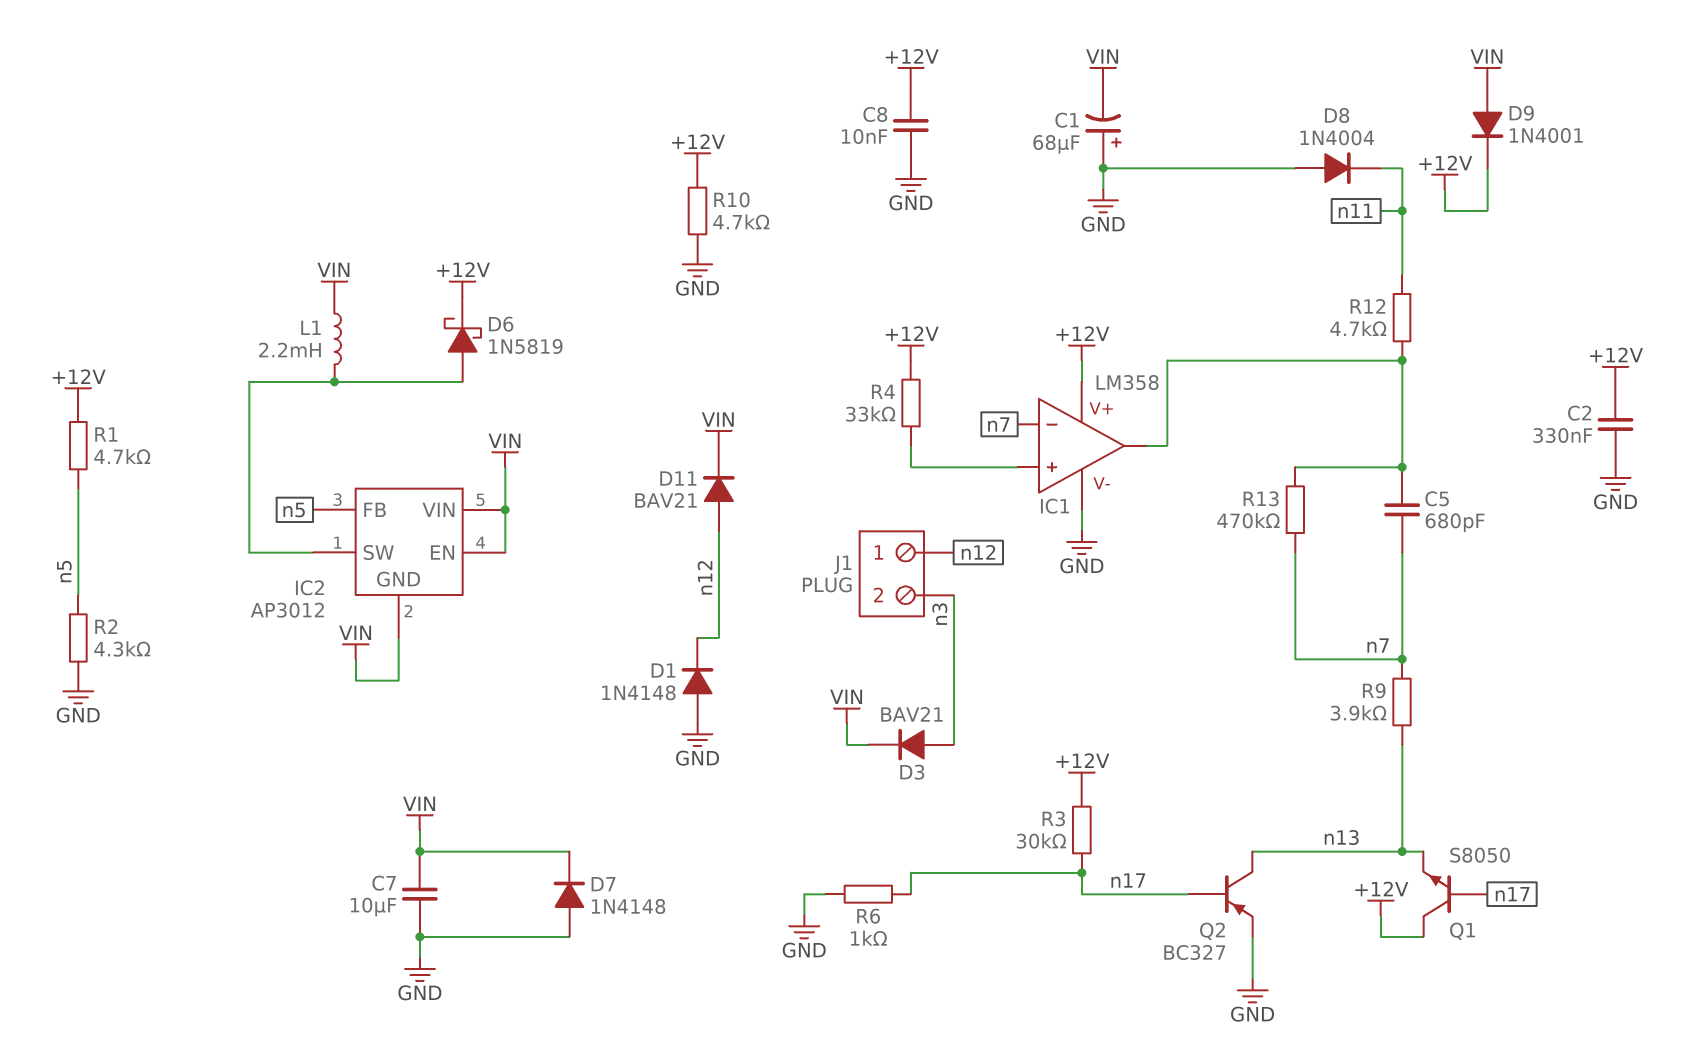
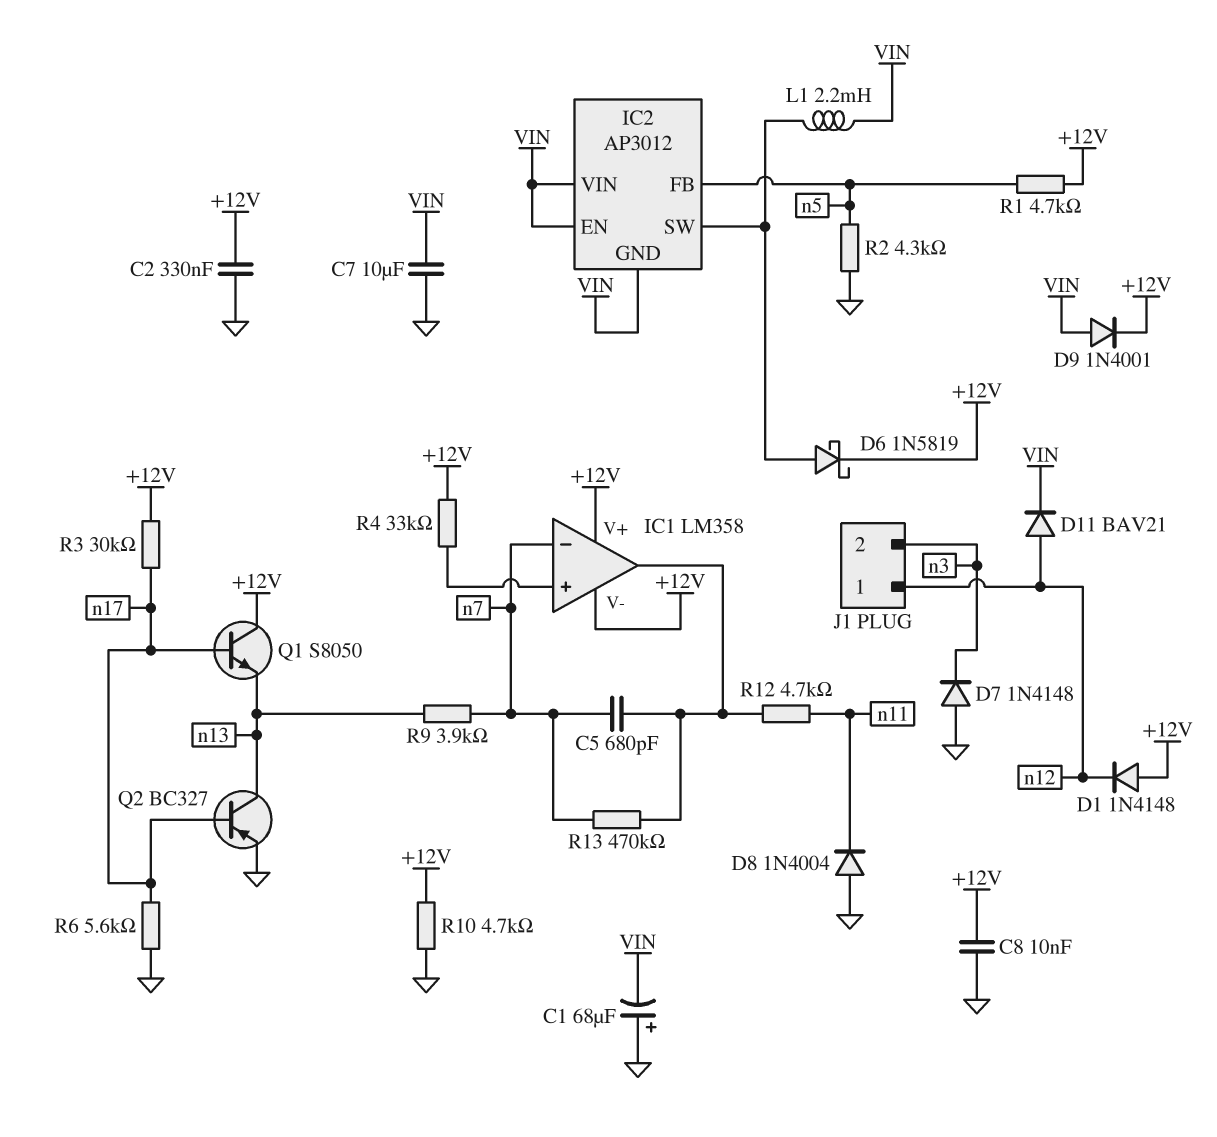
D1: diode 1N4148 (A GND, K n12) -> diode 1N4148 (A +12V, K n12)
D3: diode BAV21 (A n3, K VIN) -> none
D7: diode 1N4148 (A GND, K VIN) -> diode 1N4148 (A GND, K n3)
IC1 pin V-: GND -> +12V
R6: 1k (GND, n17) -> 5.6k (GND, n17)

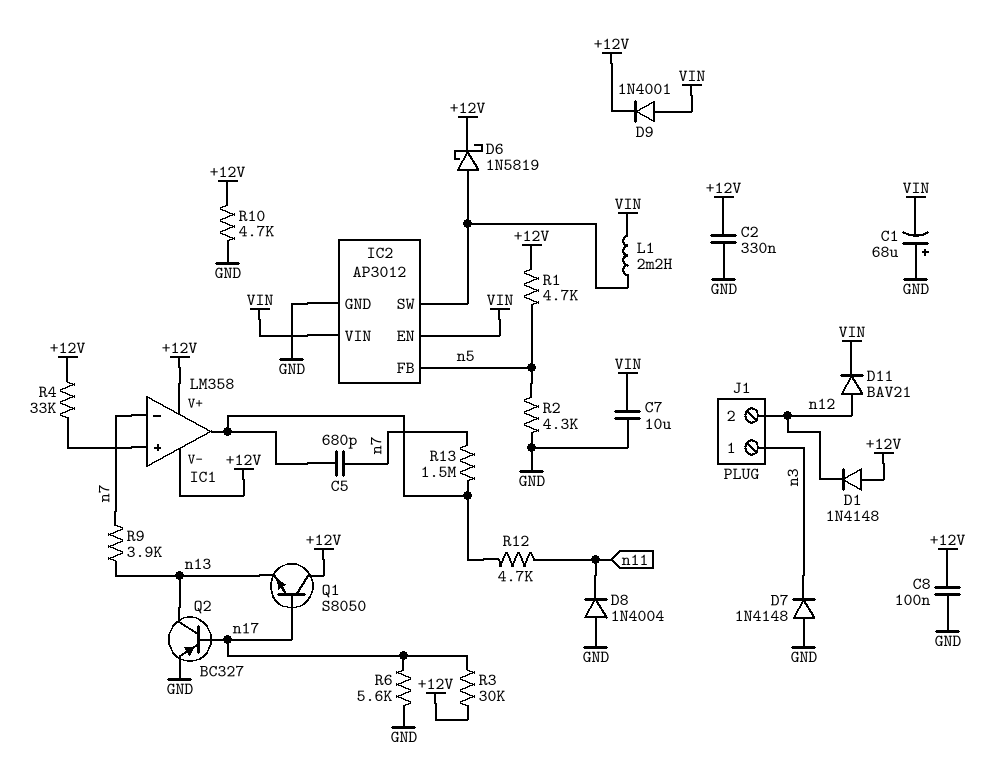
C8: 10nF (+12V, GND) -> 100nF (+12V, GND)
IC2 pin GND: VIN -> GND
J1 pin 1: n12 -> n3
J1 pin 2: n3 -> n12
R13: 470k (IC1/out, n7) -> 1.5M (IC1/out, n7)

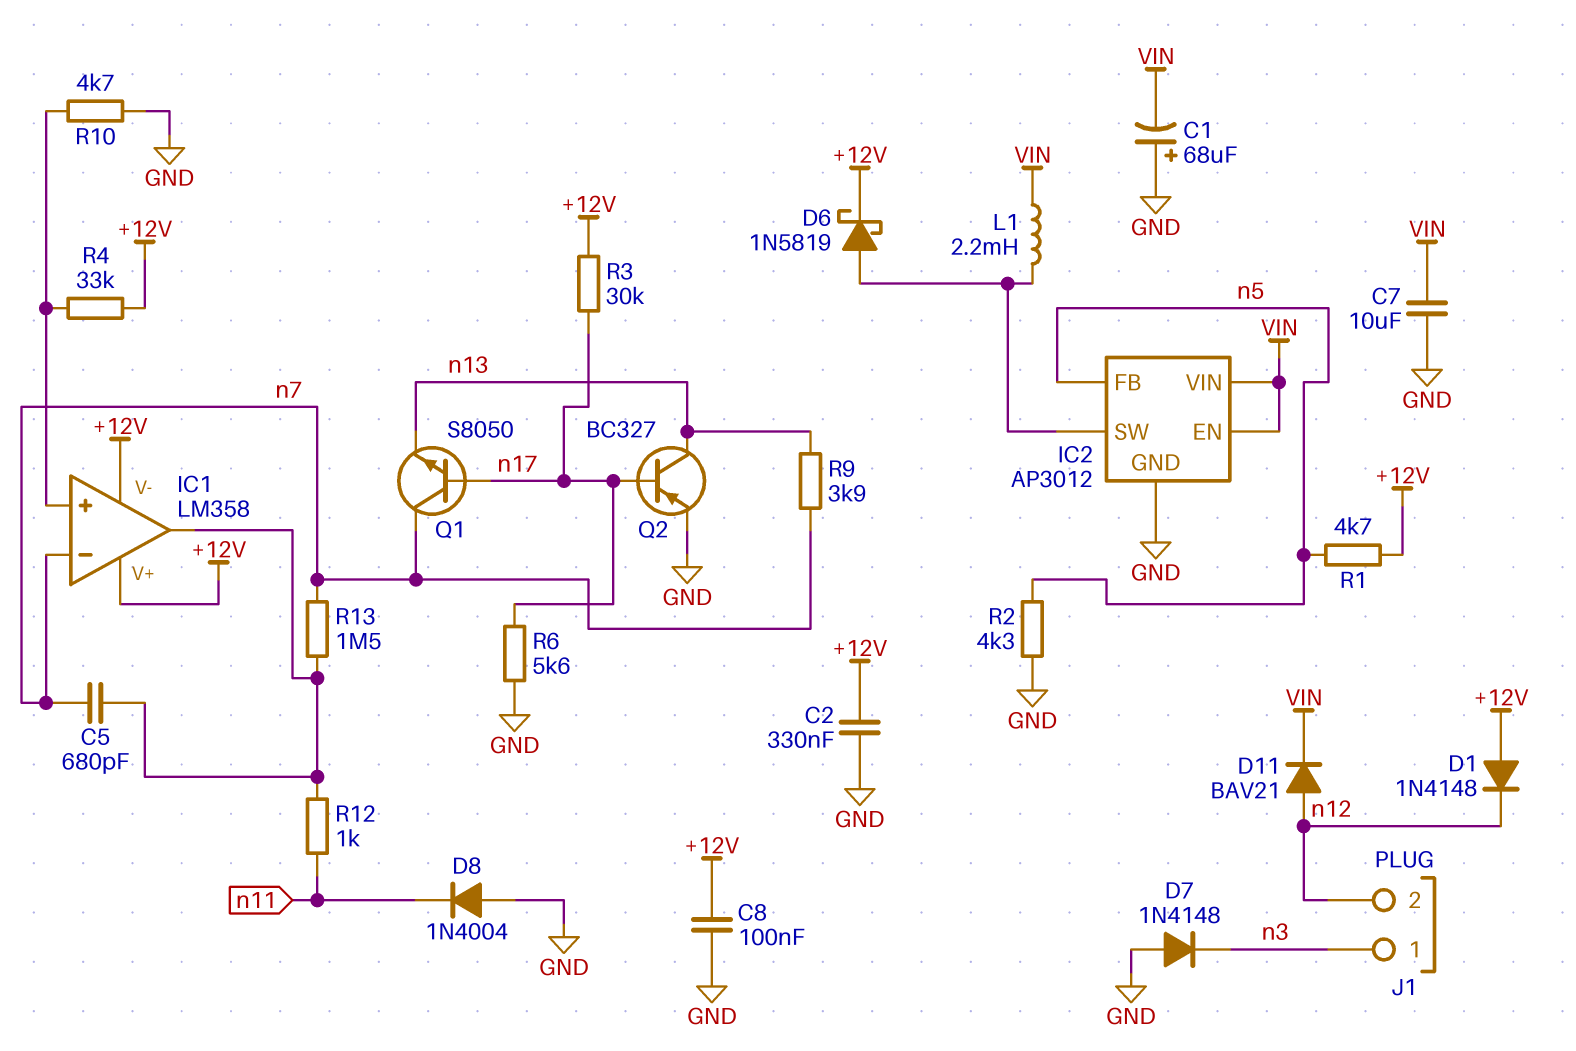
D9: diode 1N4001 (A VIN, K +12V) -> none
Q1: NPN S8050 (B n17, C +12V, E n13) -> NPN S8050 (B n17, C n7, E n13)
R10: 4.7k (+12V, GND) -> 4.7k (GND, IC1/in+)
R12: 4.7k (IC1/out, n11) -> 1k (IC1/out, n11)

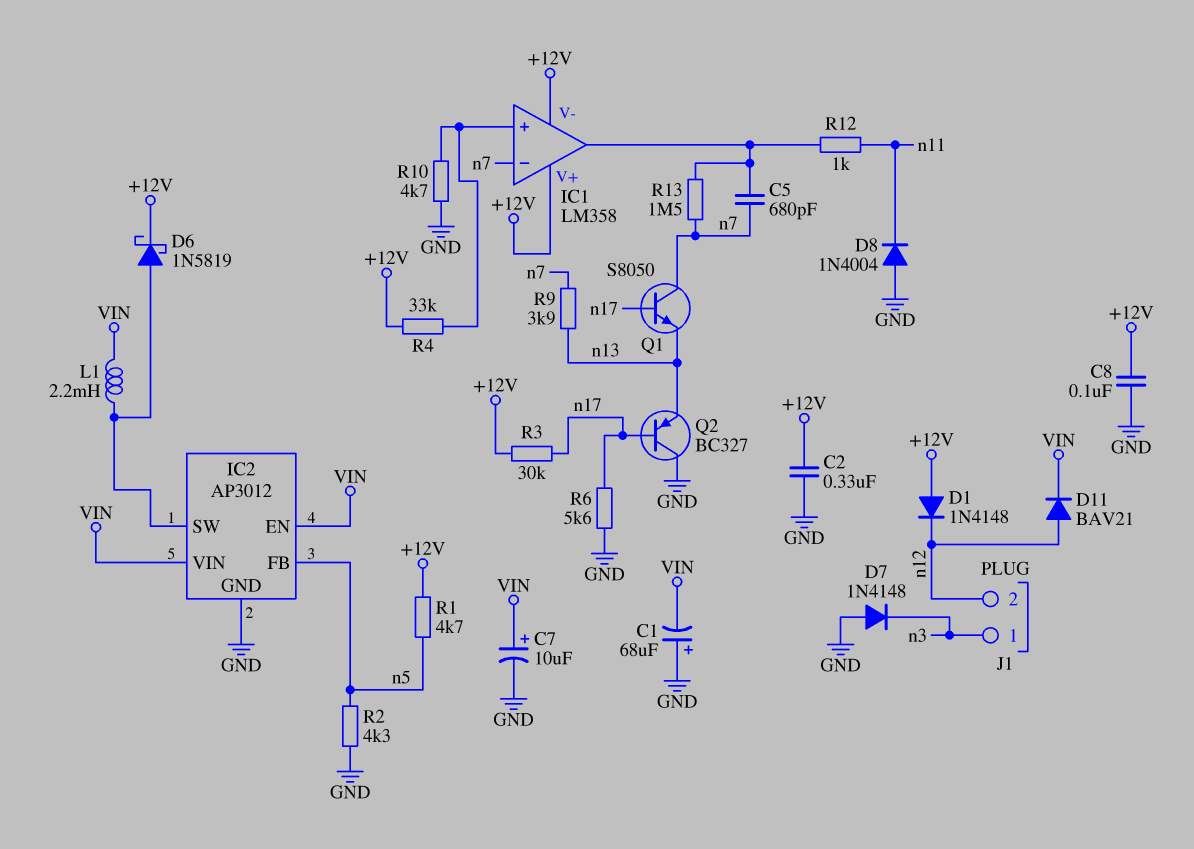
C7: 10uF (GND, VIN) -> 10uF (plus VIN, minus GND)
Q2: PNP BC327 (B n17, C n13, E GND) -> PNP BC327 (B n17, C GND, E n13)

